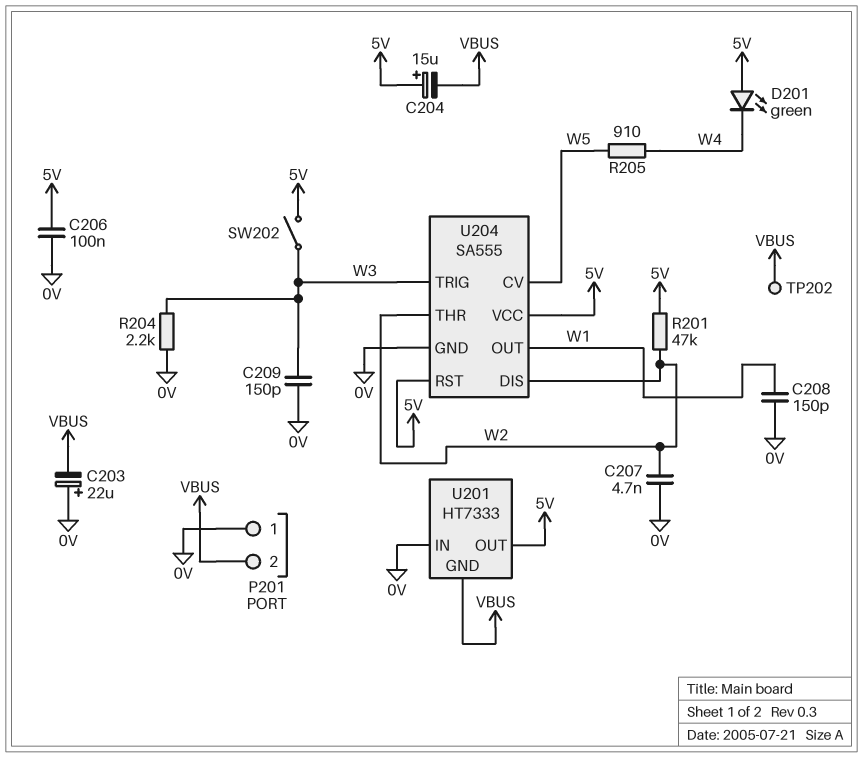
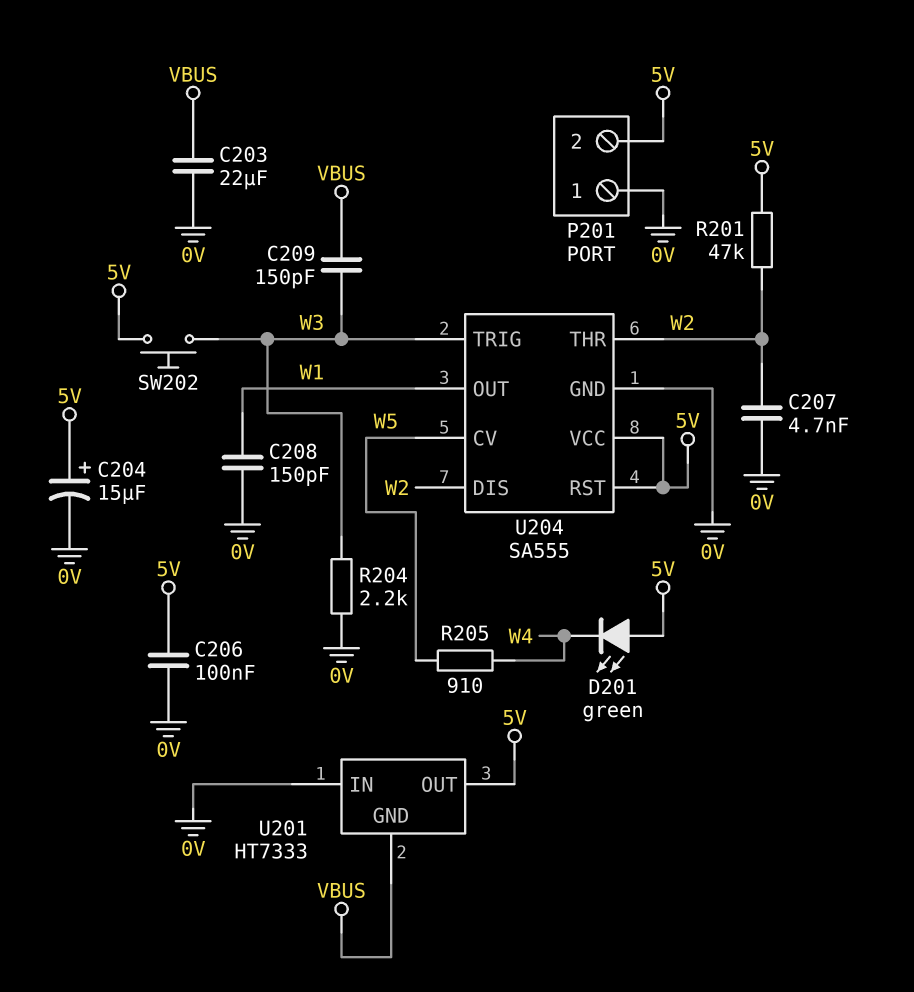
C203: 22uF (plus 0V, minus VBUS) -> 22uF (0V, VBUS)
C204: 15uF (plus 5V, minus VBUS) -> 15uF (plus 5V, minus 0V)
C209: 150pF (0V, W3) -> 150pF (VBUS, W3)
P201 pin 2: VBUS -> 5V
SW202: switch (5V, W3) -> button (5V, W3)
TP202: test point (VBUS) -> none

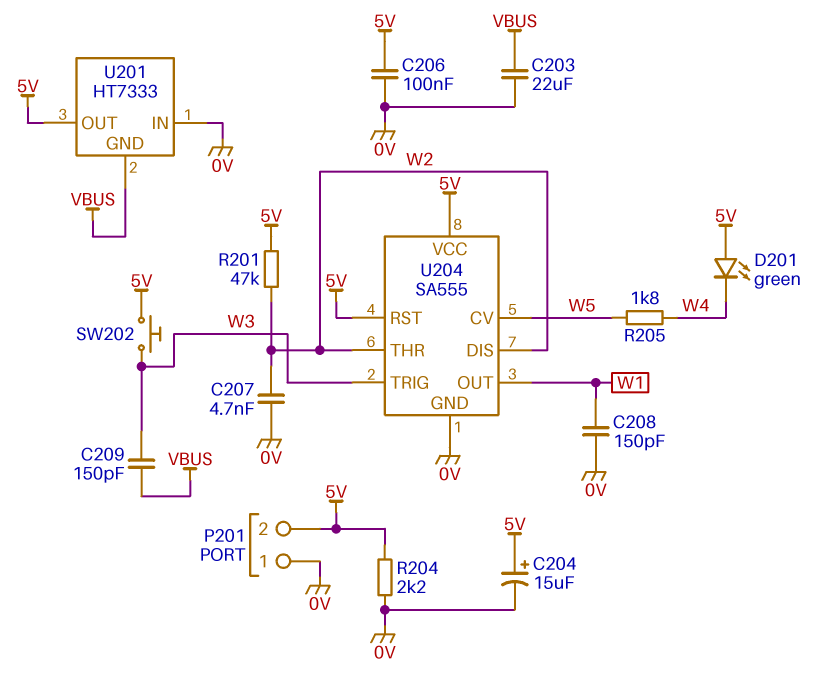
R204: 2.2k (0V, W3) -> 2.2k (0V, 5V)
R205: 910 (W4, W5) -> 1.8k (W4, W5)

